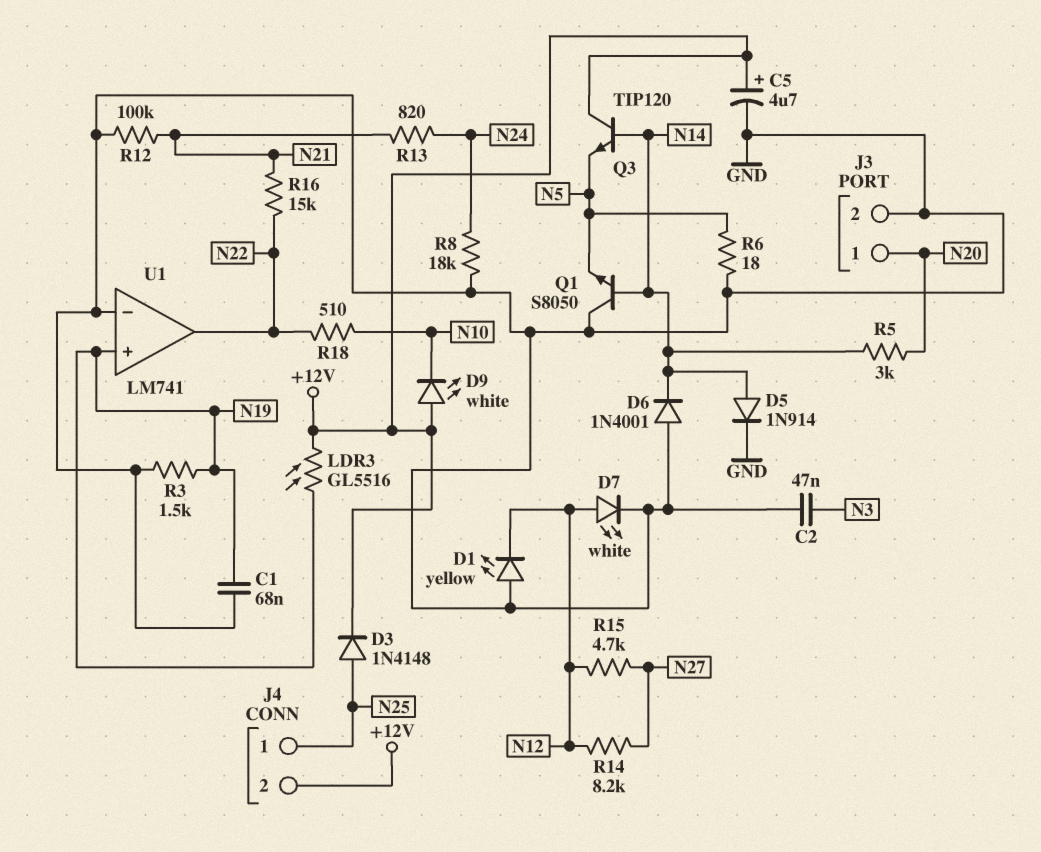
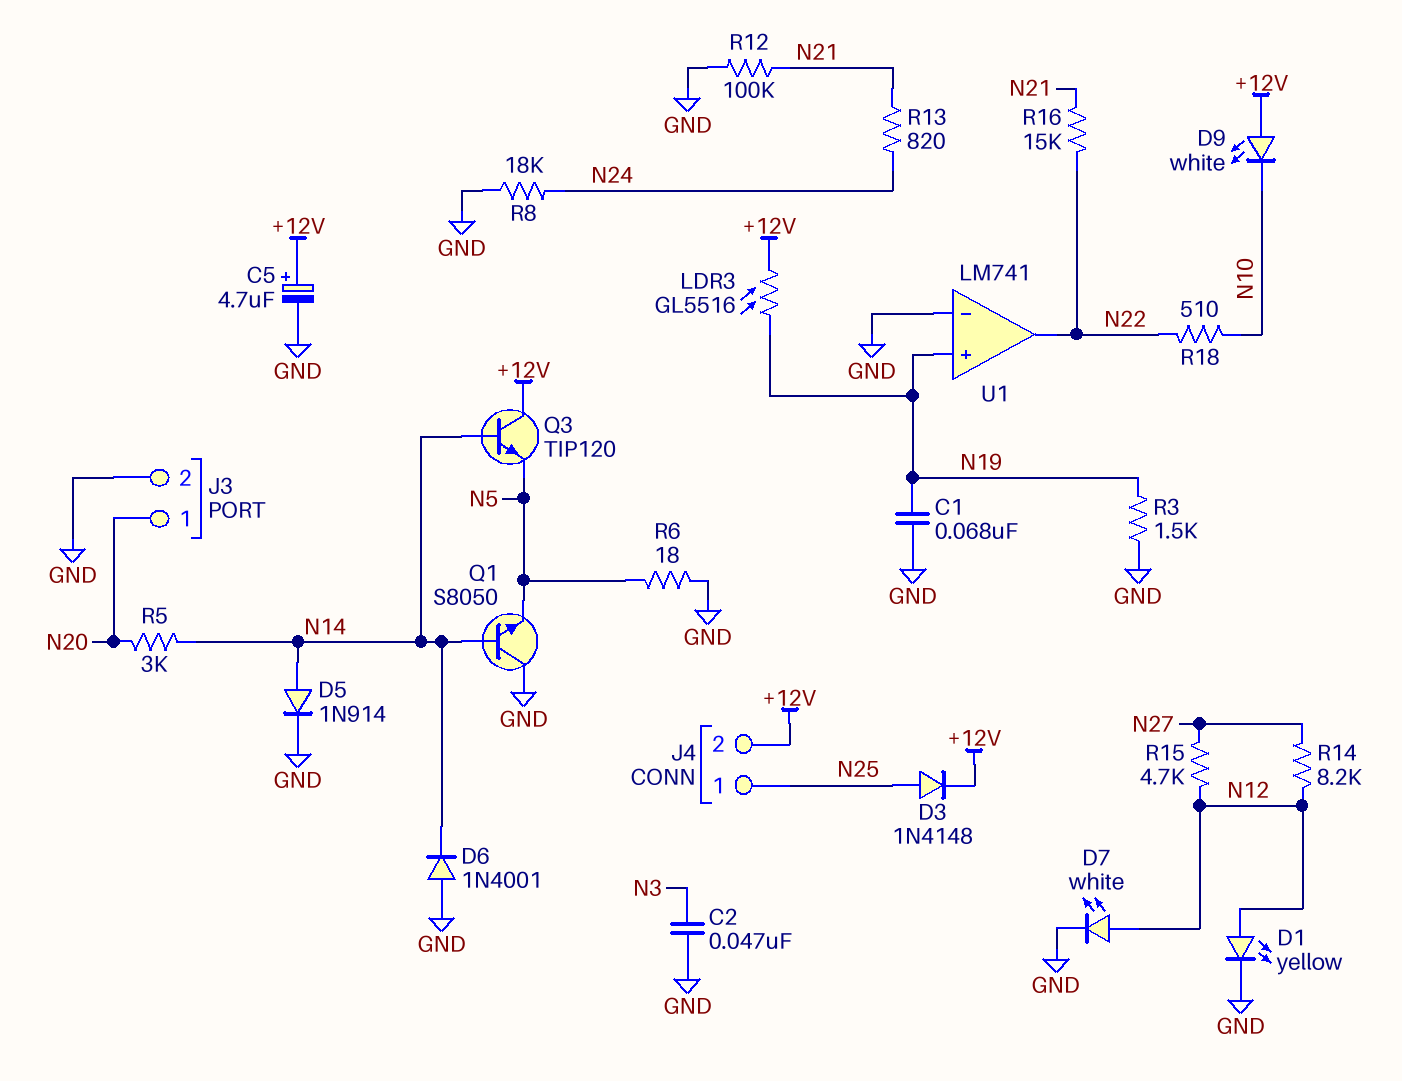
D1: LED yellow (A GND, K N12) -> LED yellow (A N12, K GND)

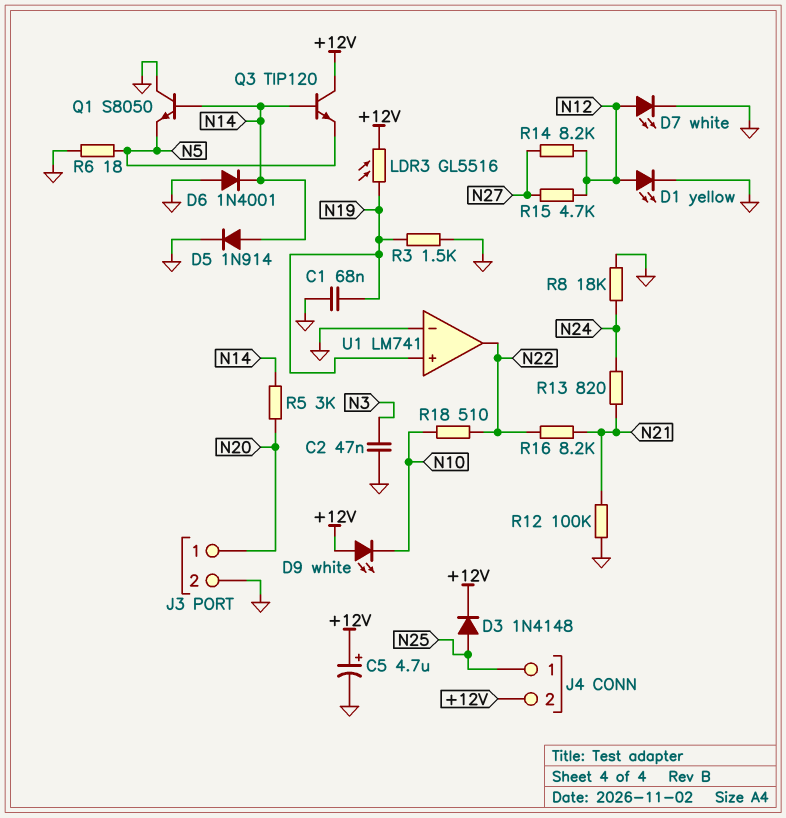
R16: 15k (N21, N22) -> 8.2k (N21, N22)

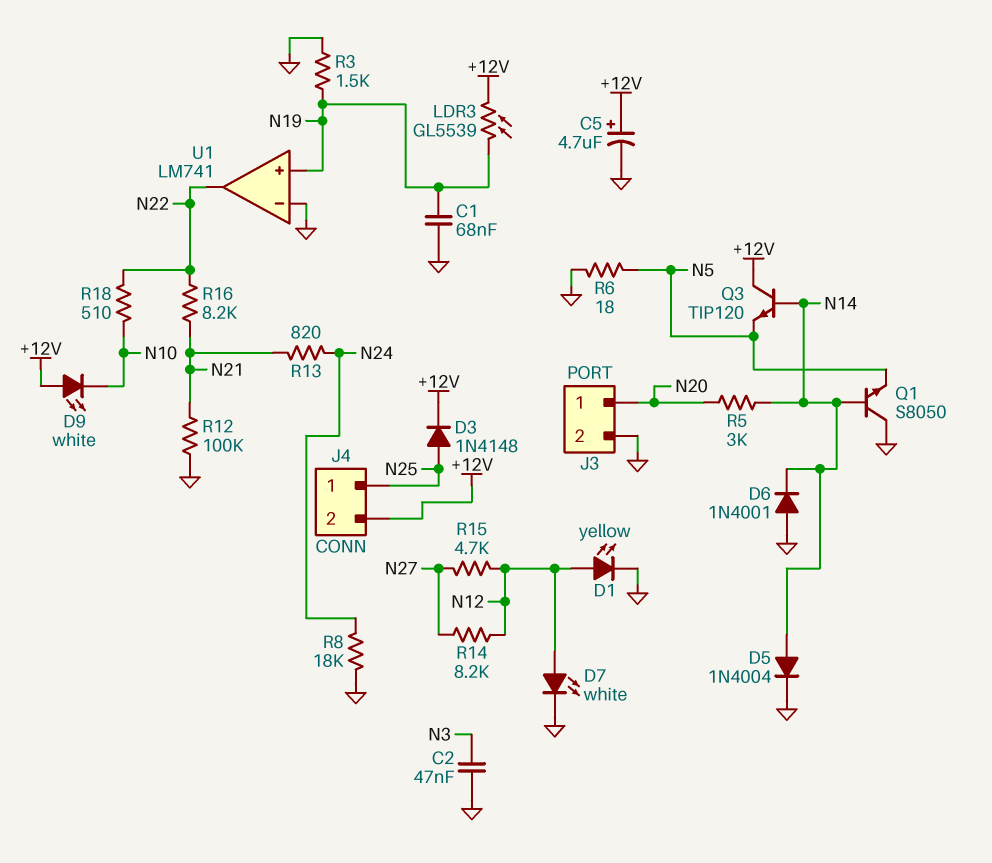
D5: diode 1N914 (A N14, K GND) -> diode 1N4004 (A N14, K GND)
LDR3: GL5516 (+12V, N19) -> GL5539 (+12V, N19)

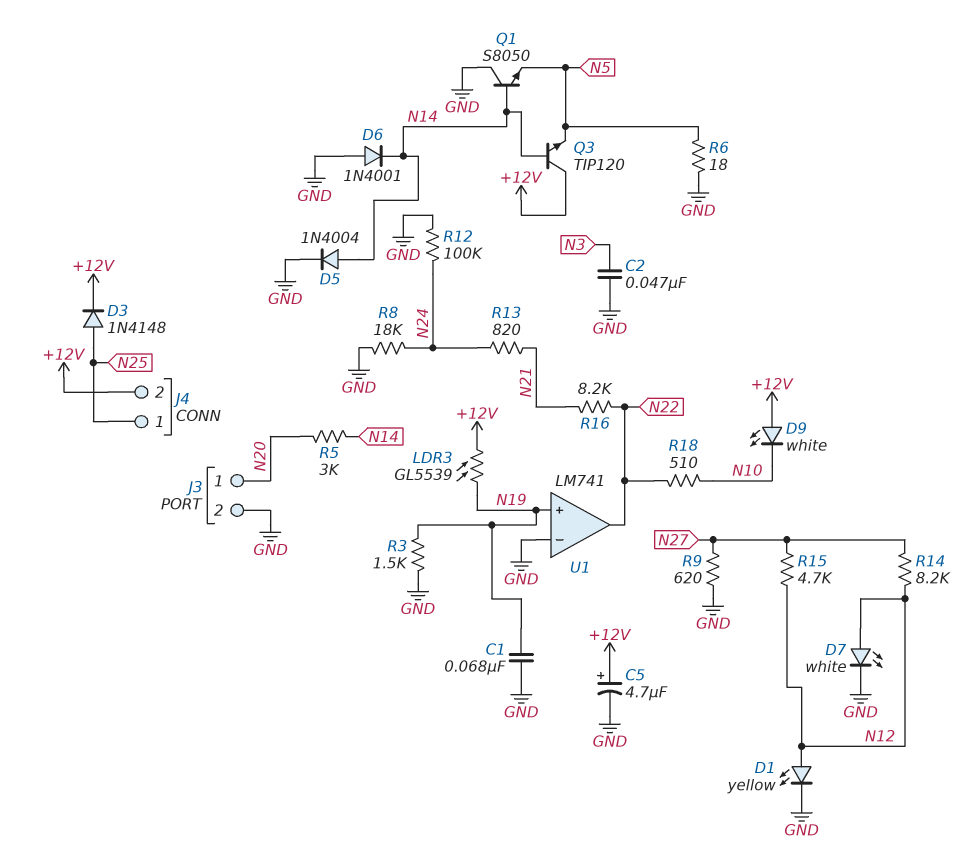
R9: none -> 620 (GND, N27)
R12: 100k (GND, N21) -> 100k (GND, N24)

